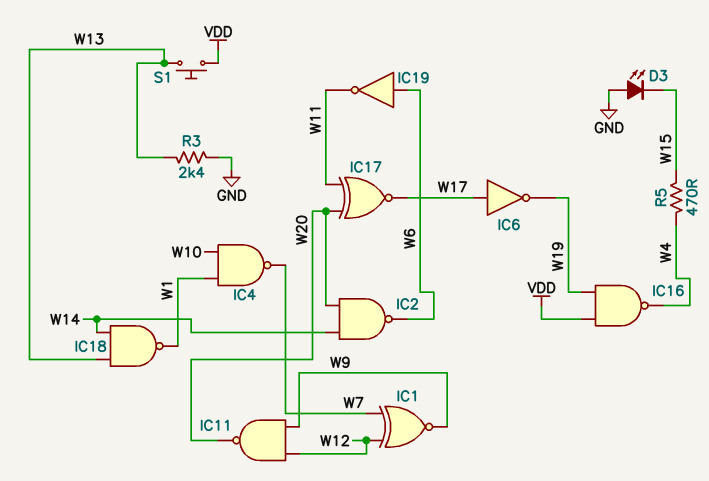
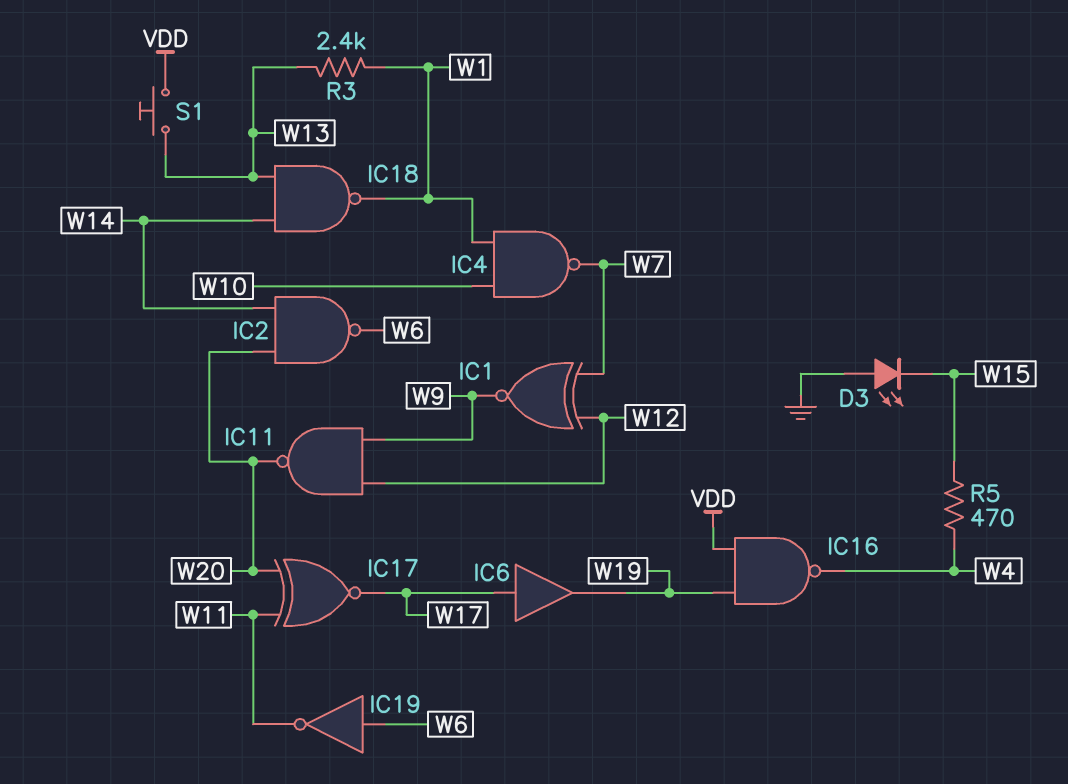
IC6: NOT (in W17, out W19) -> buffer (in W17, out W19)
R3: 2.4k (GND, W13) -> 2.4k (W1, W13)

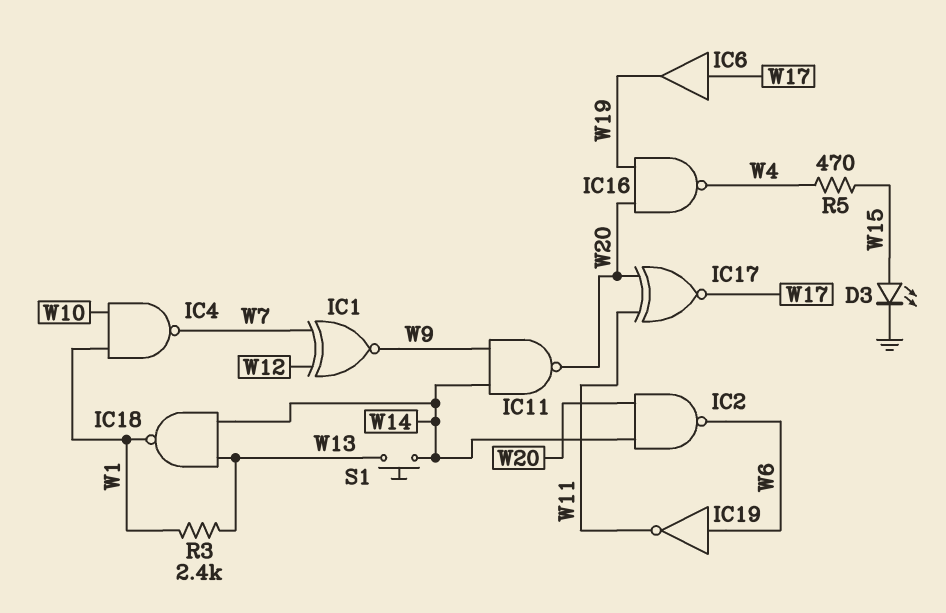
D3: LED (A GND, K W15) -> LED (A W15, K GND)
IC11: NAND (in W9, in W12, out W20) -> NAND (in W9, in W14, out W20)
IC16: NAND (in VDD, in W19, out W4) -> NAND (in W19, in W20, out W4)
S1: button (VDD, W13) -> button (W13, W14)

